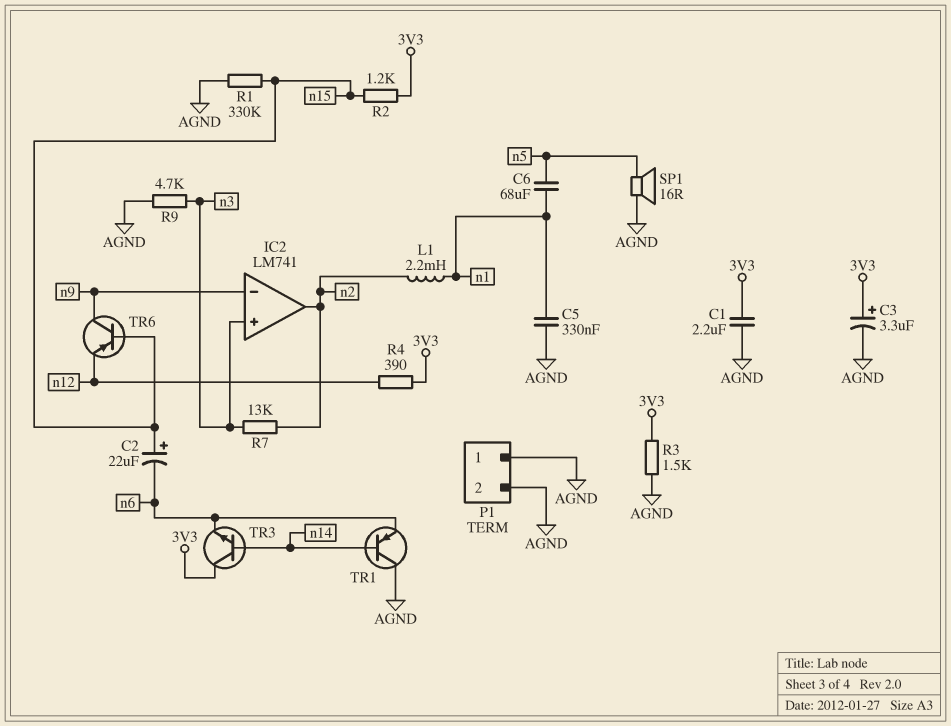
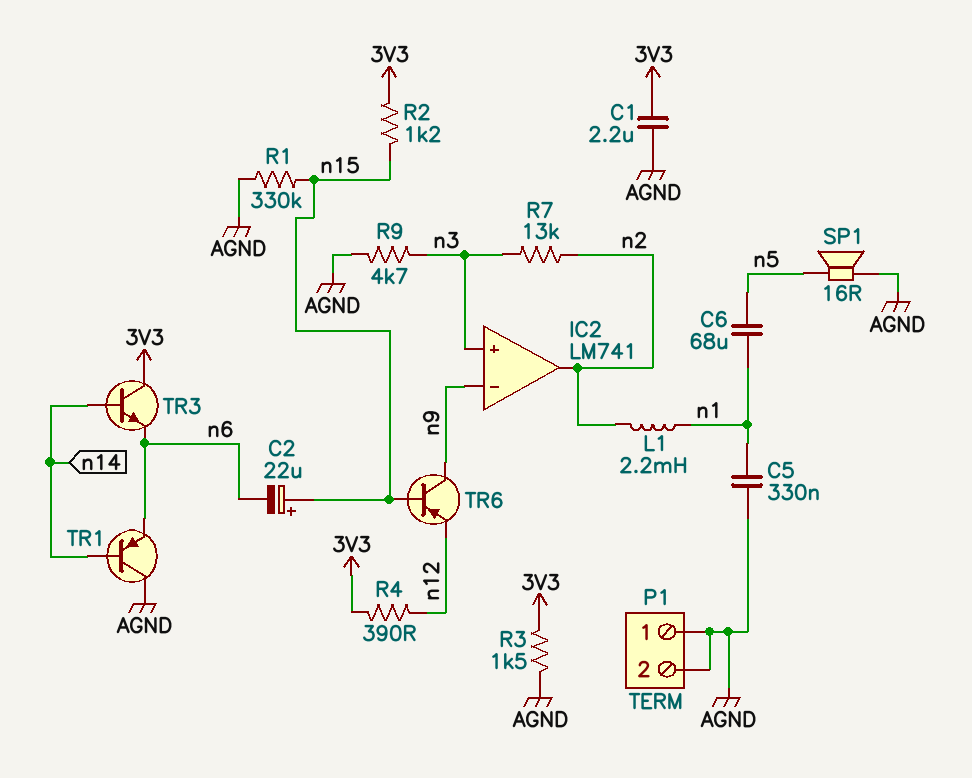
C3: 3.3uF (plus 3V3, minus AGND) -> none

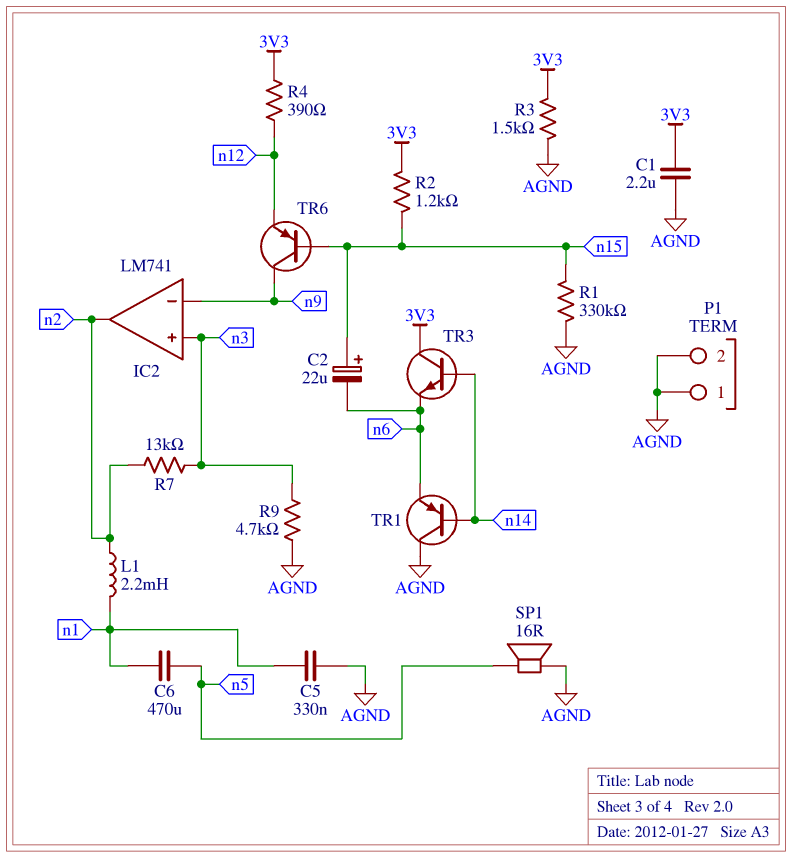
C6: 68uF (n1, n5) -> 470uF (n1, n5)

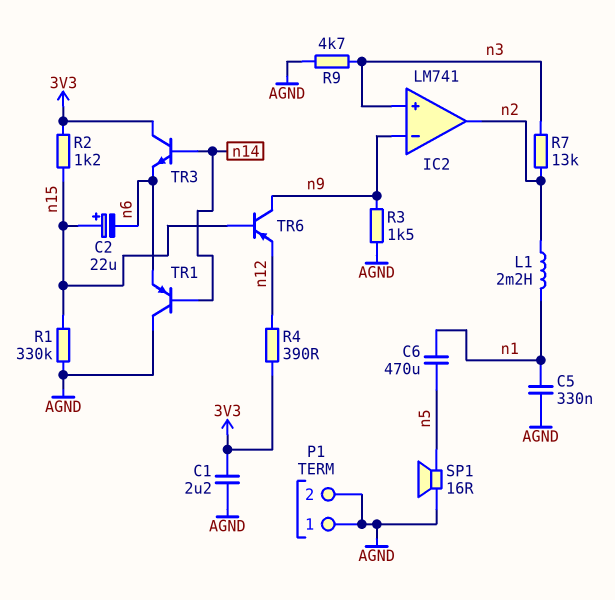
R3: 1.5k (3V3, AGND) -> 1.5k (AGND, n9)

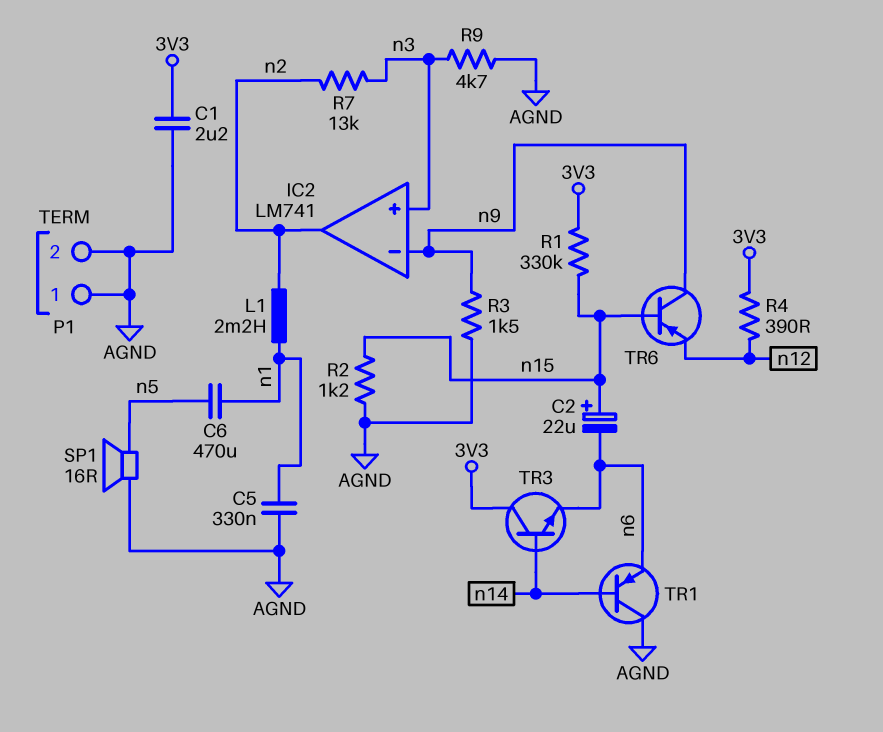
R1: 330k (AGND, n15) -> 330k (3V3, n15)
R2: 1.2k (3V3, n15) -> 1.2k (AGND, n15)

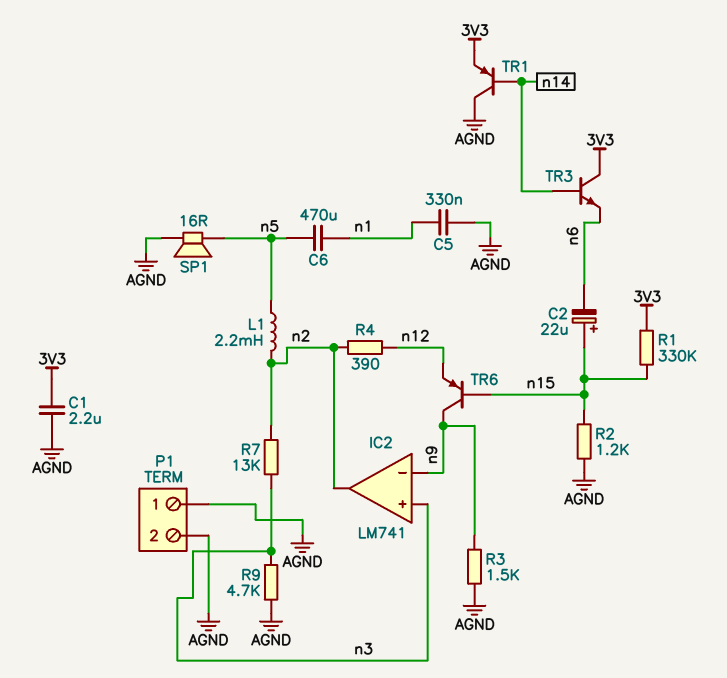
L1: 2.2mH (n1, n2) -> 2.2mH (n2, n5)
R4: 390 (3V3, n12) -> 390 (n2, n12)
TR1: PNP (B n14, C AGND, E n6) -> PNP (B n14, C AGND, E 3V3)

